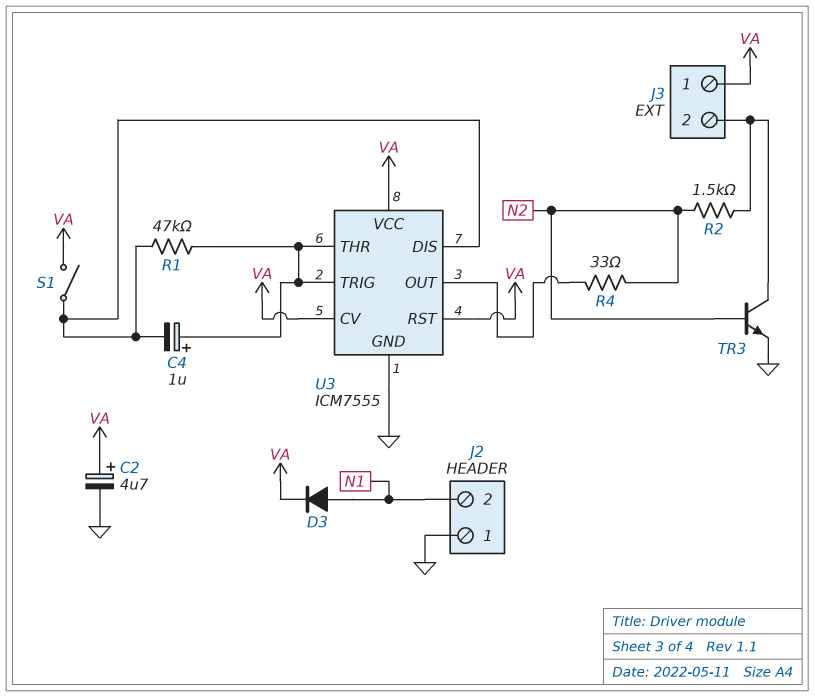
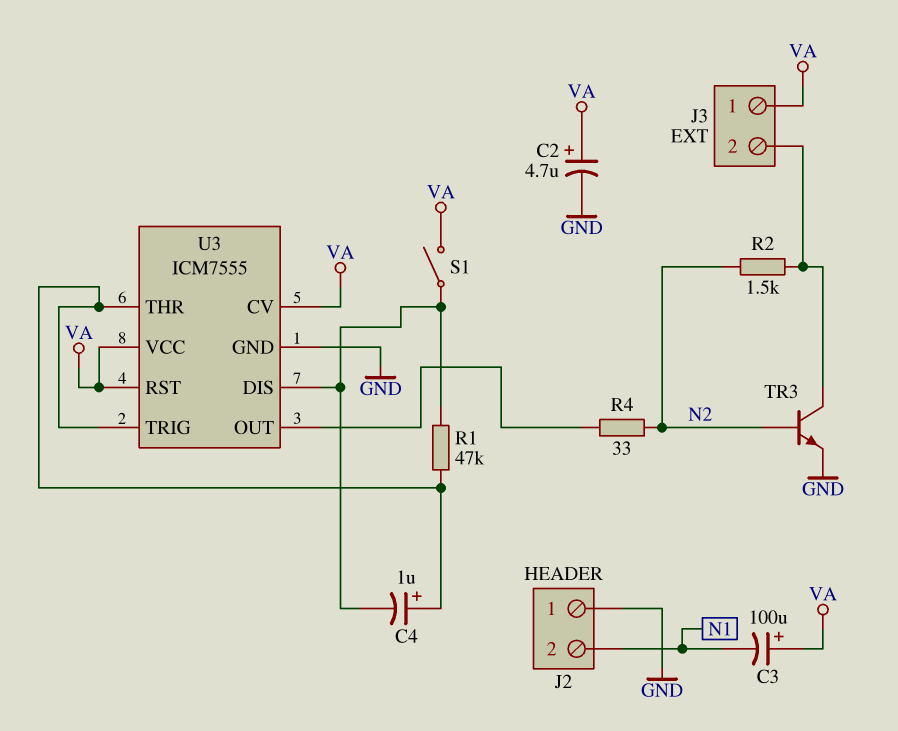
C3: none -> 100uF (plus VA, minus N1)
D3: diode (A N1, K VA) -> none

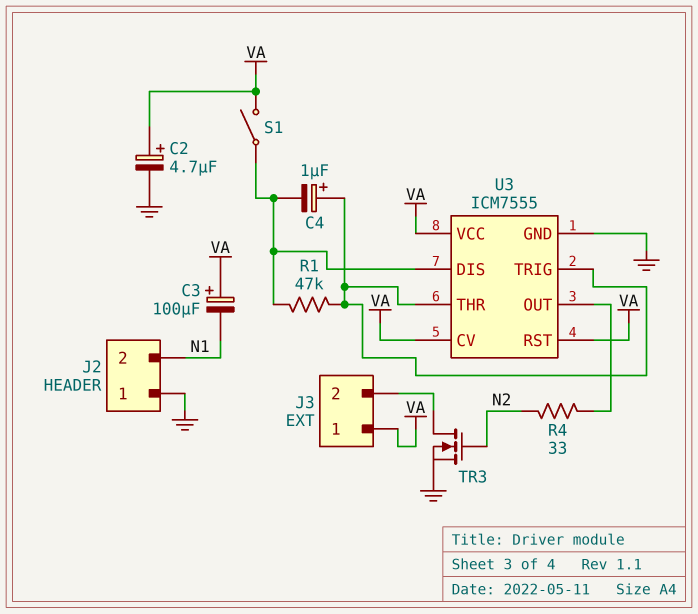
R2: 1.5k (J3/2, N2) -> none
TR3: NPN (B N2, C J3/2, E GND) -> NMOS (G N2, D J3/2, S GND)

